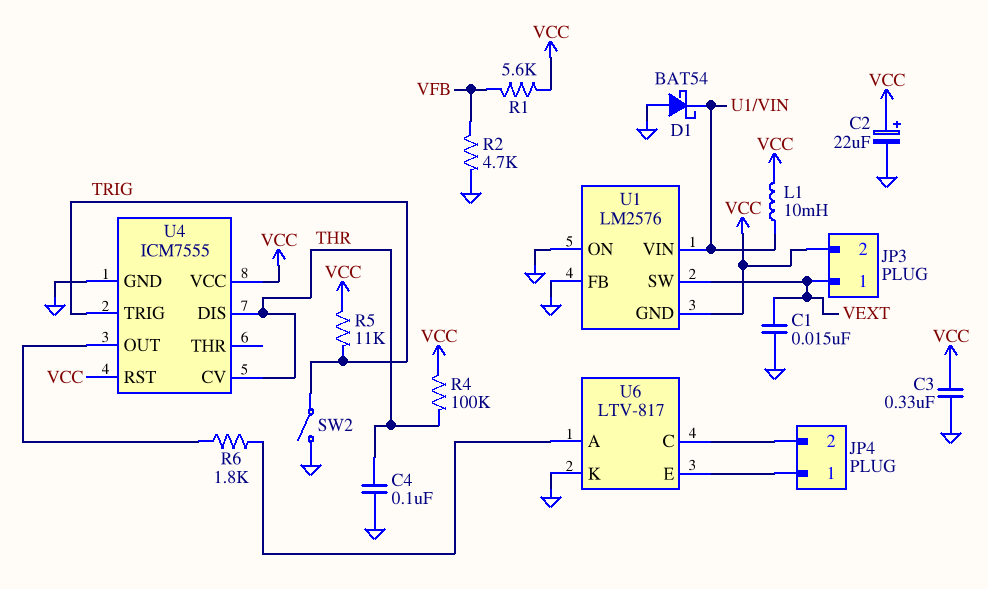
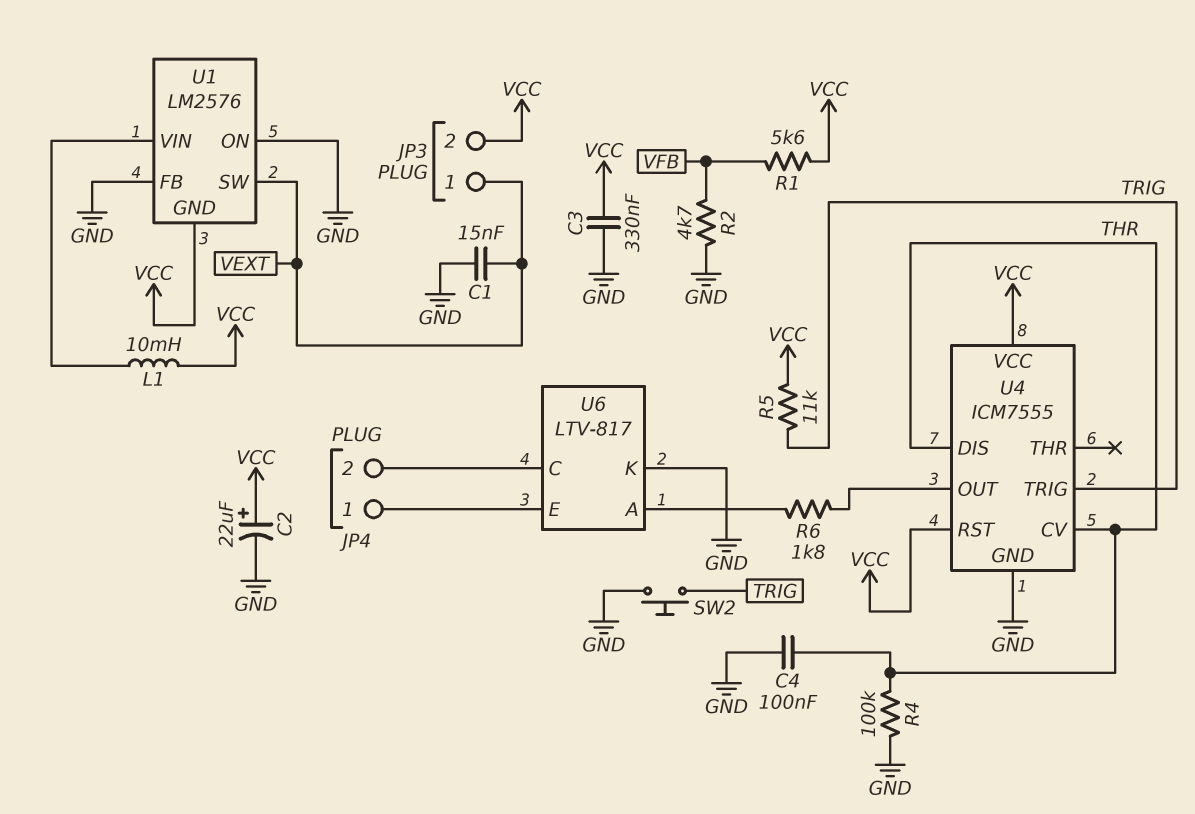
D1: schottky BAT54 (A GND, K U1/VIN) -> none
R4: 100k (THR, VCC) -> 100k (GND, THR)
SW2: switch (GND, TRIG) -> button (GND, TRIG)

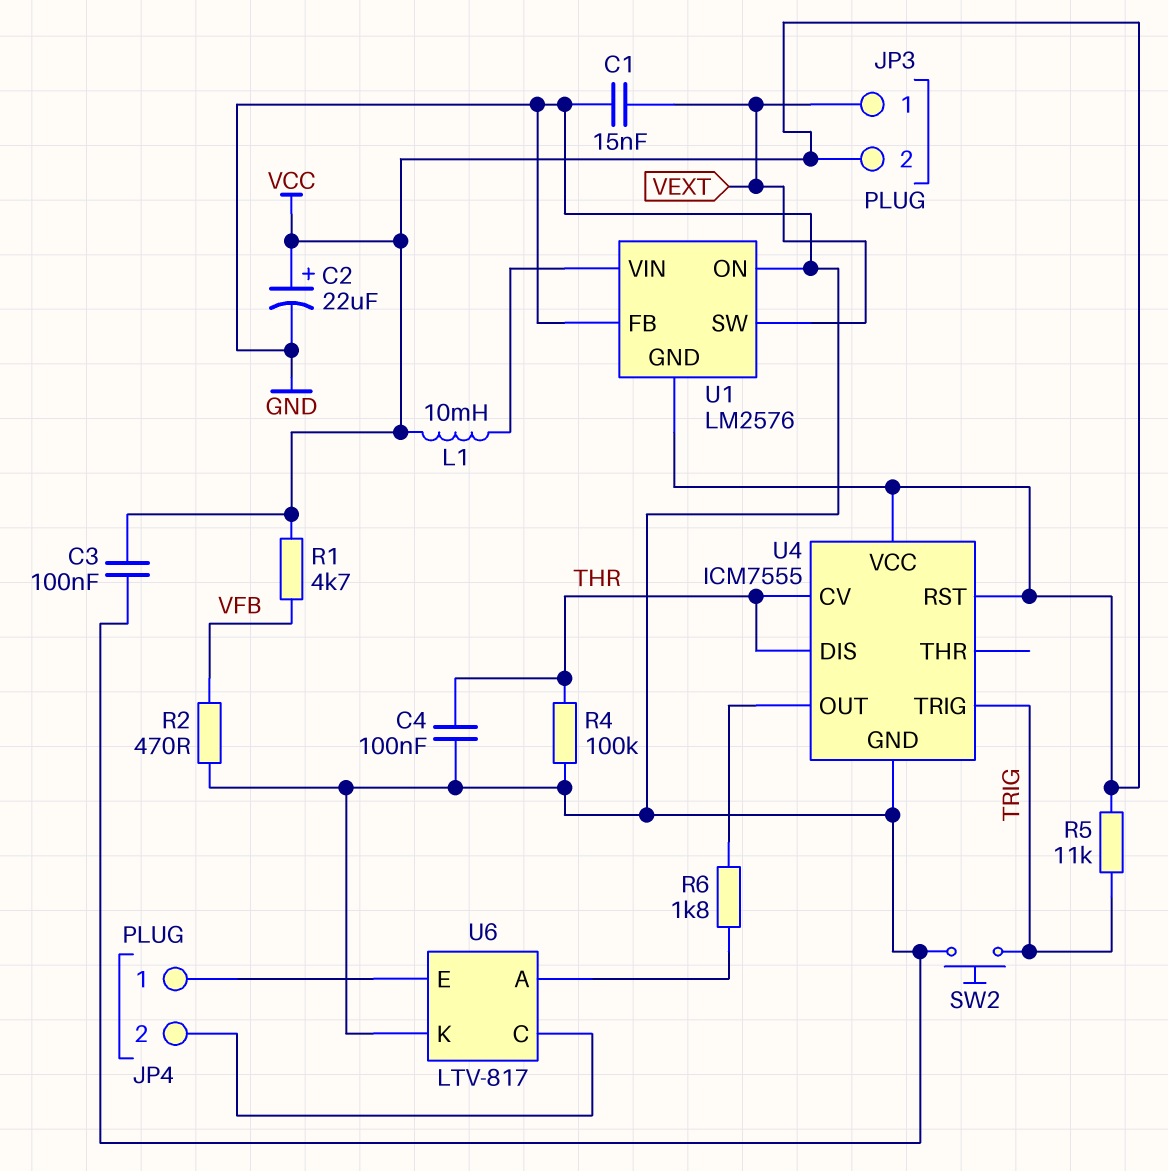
C3: 330nF (GND, VCC) -> 100nF (GND, VCC)
R1: 5.6k (VCC, VFB) -> 4.7k (VCC, VFB)
R2: 4.7k (GND, VFB) -> 470 (GND, VFB)

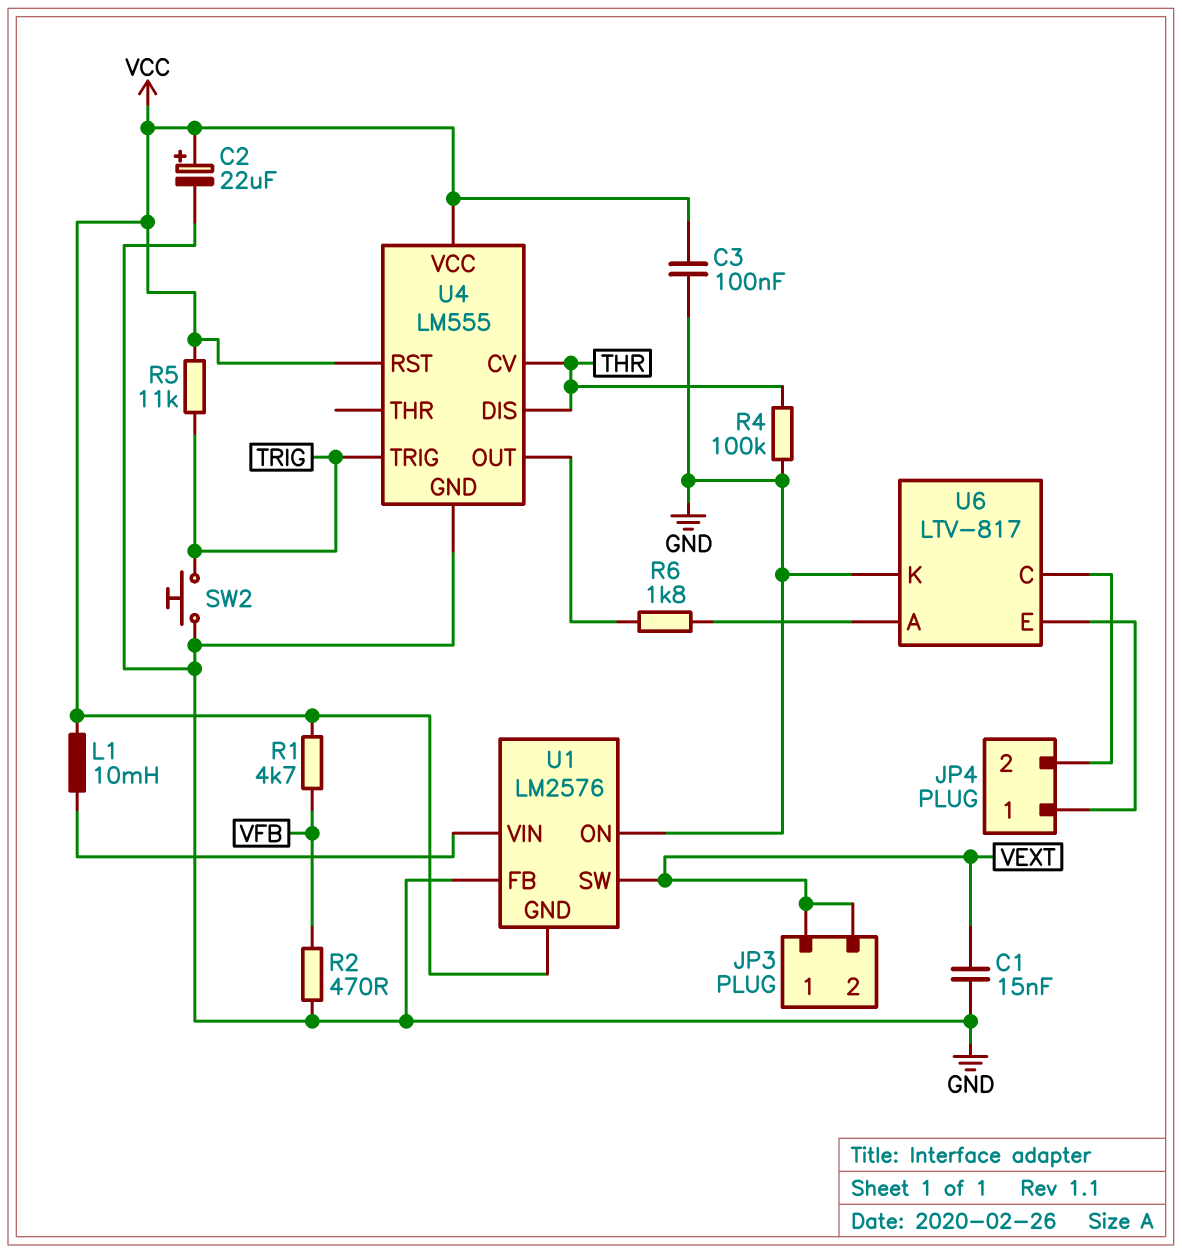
C4: 100nF (GND, THR) -> none
JP3 pin 2: VCC -> VEXT
U4: ICM7555 -> LM555

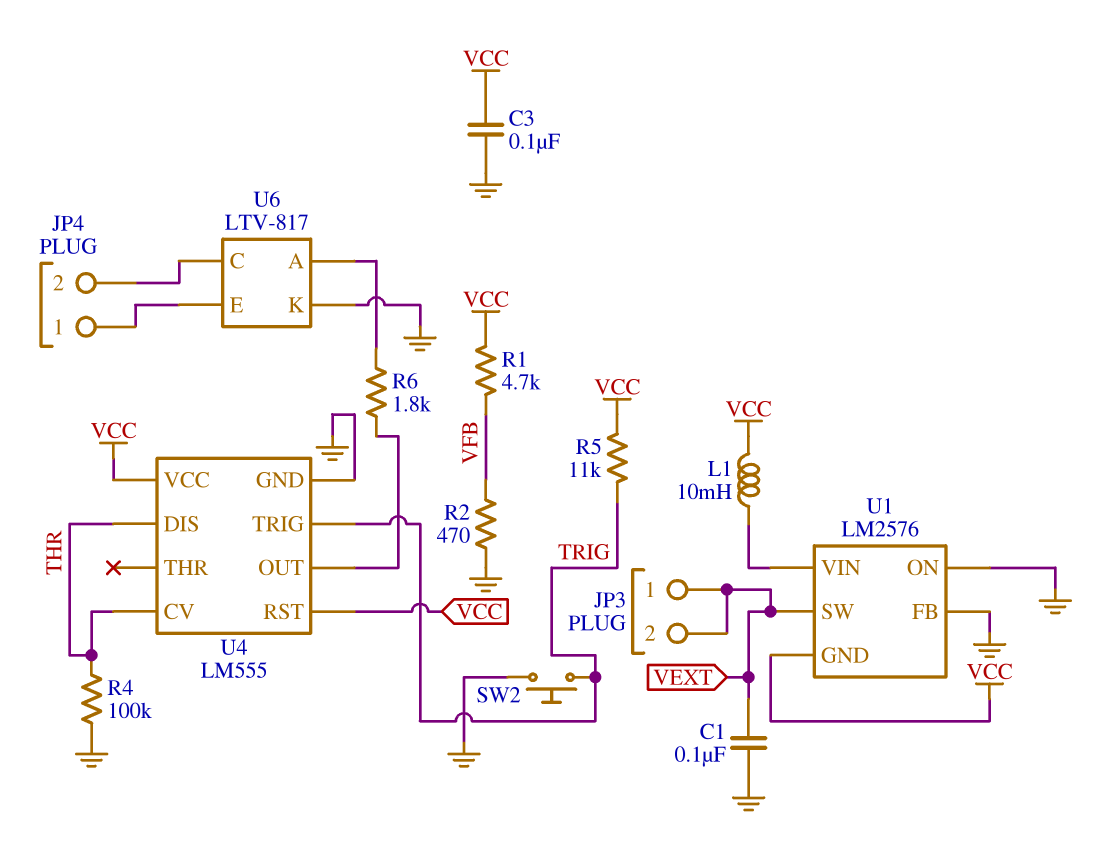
C1: 15nF (GND, VEXT) -> 100nF (GND, VEXT)
C2: 22uF (plus VCC, minus GND) -> none

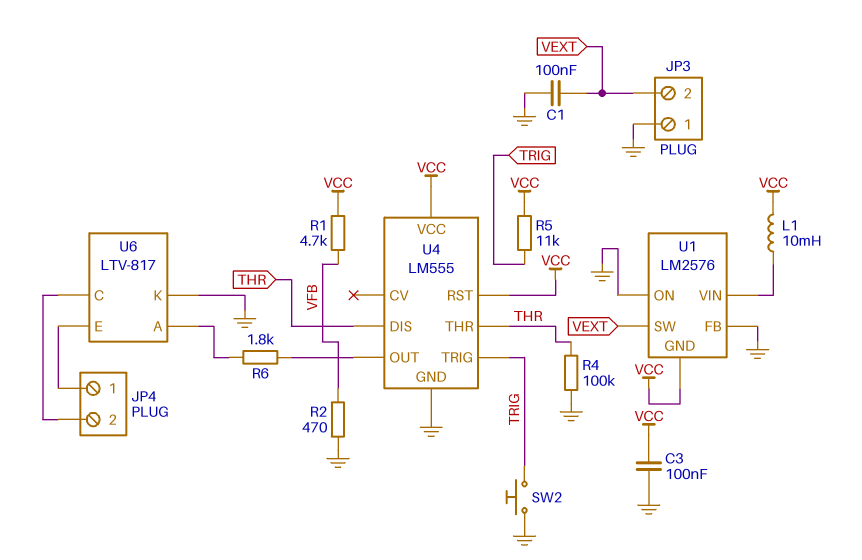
JP3 pin 1: VEXT -> GND
U4 pin CV: THR -> none
U4 pin THR: none -> THR

